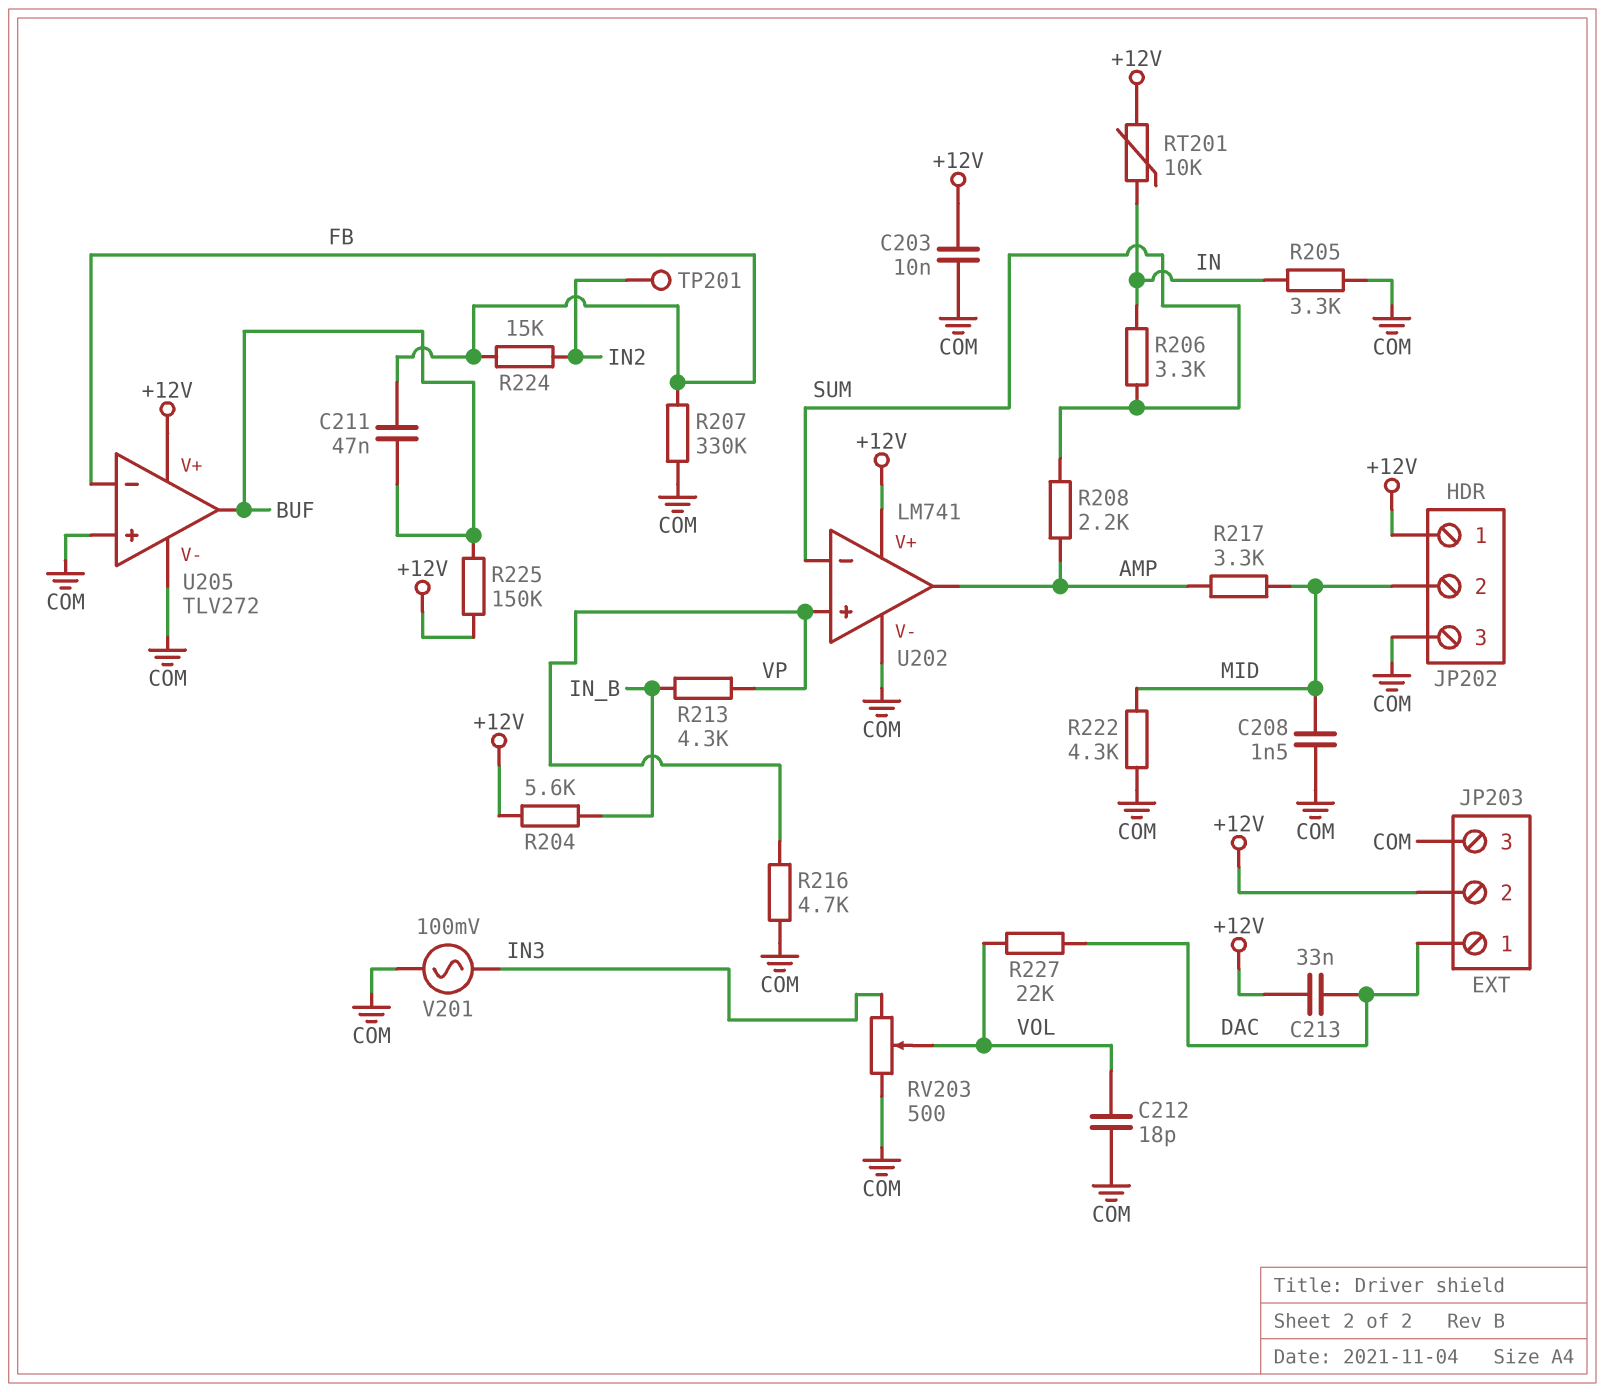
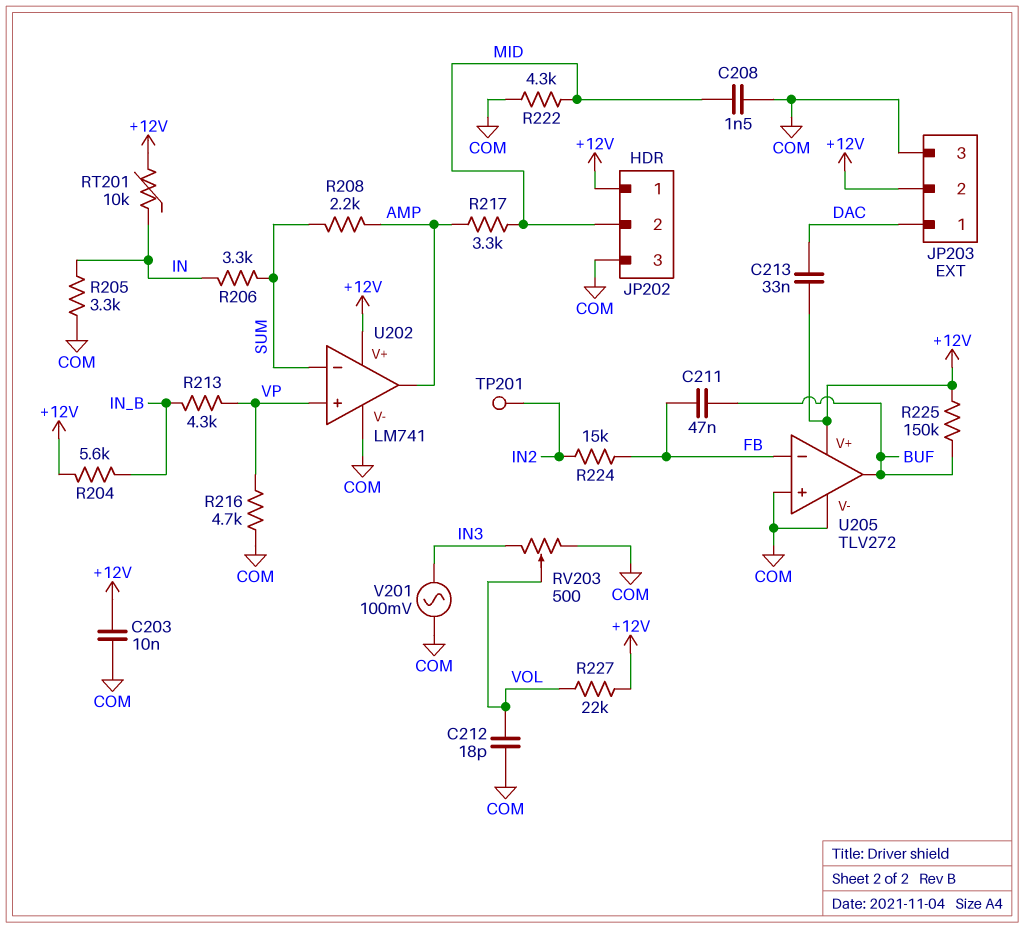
R207: 330k (COM, FB) -> none
R227: 22k (DAC, VOL) -> 22k (+12V, VOL)

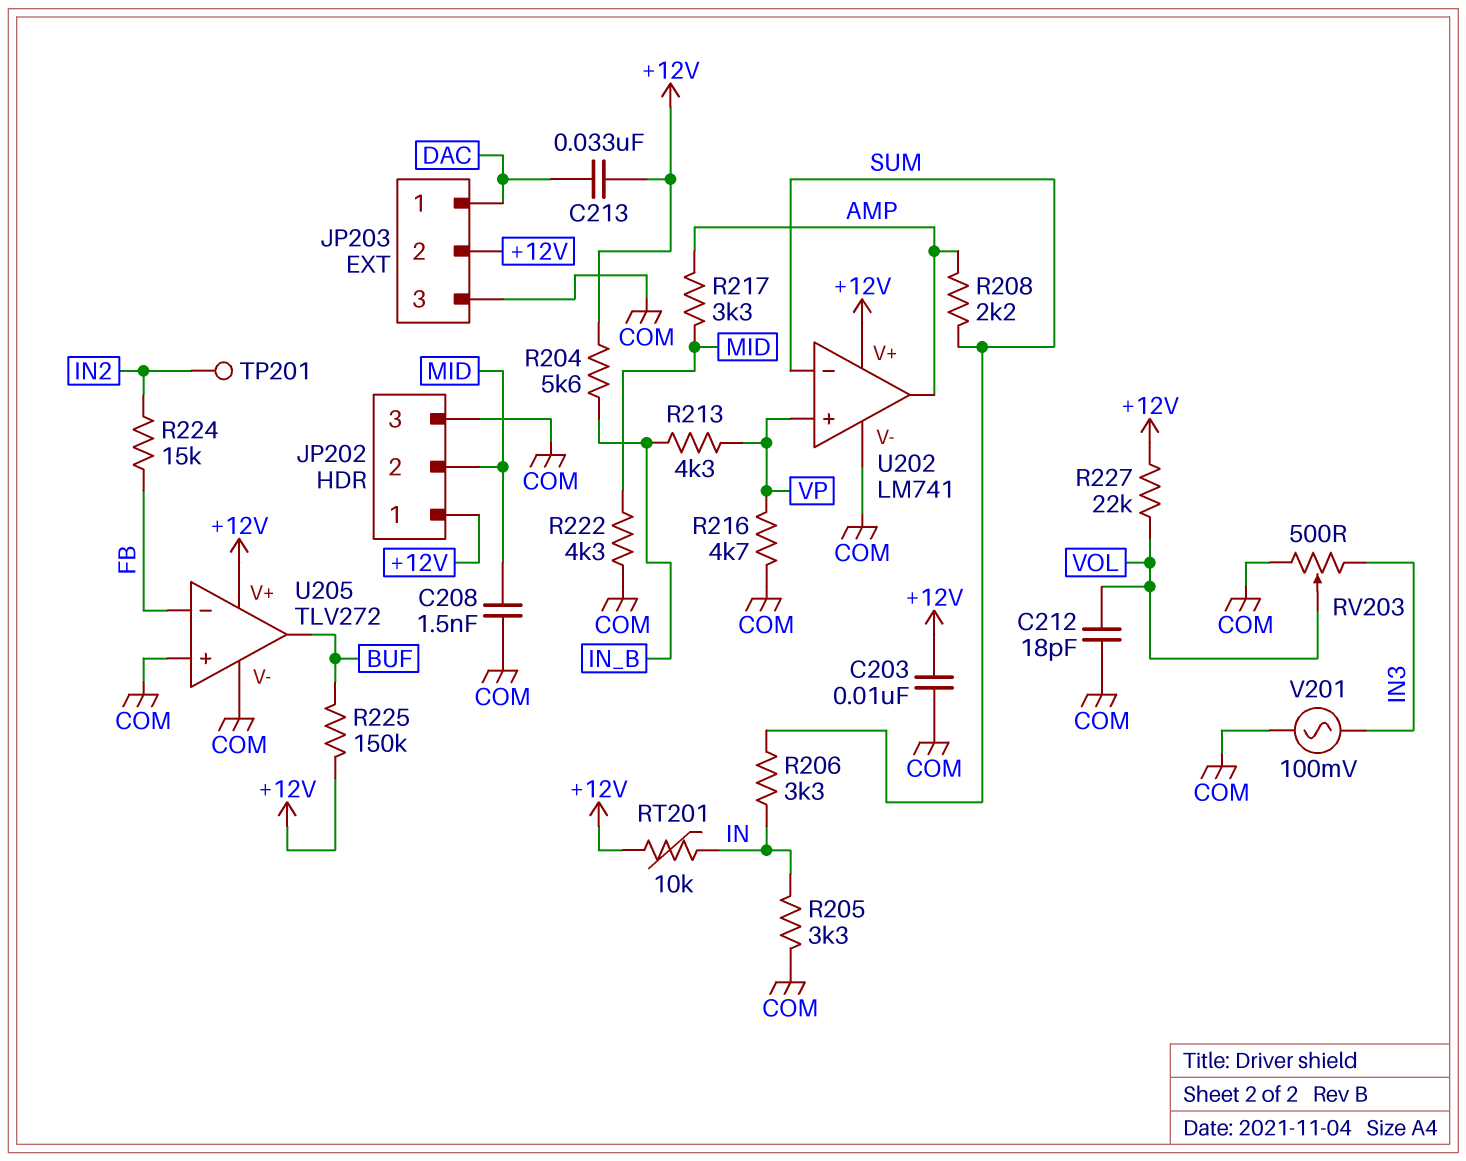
C211: 47nF (BUF, FB) -> none

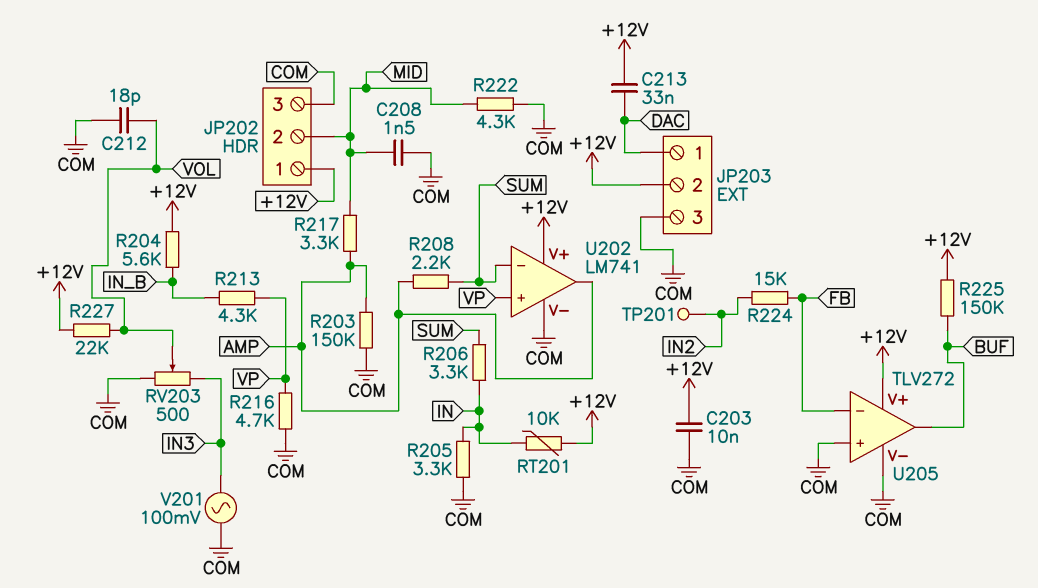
R203: none -> 150k (AMP, COM)

